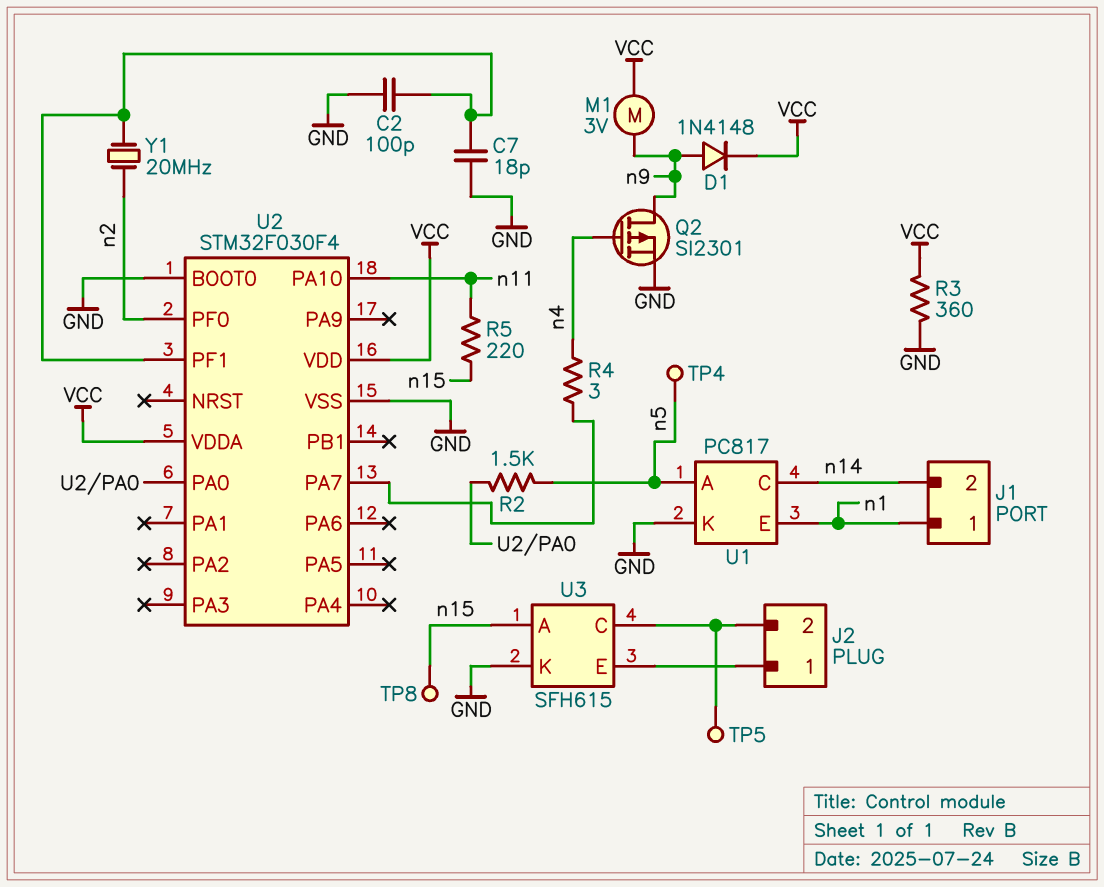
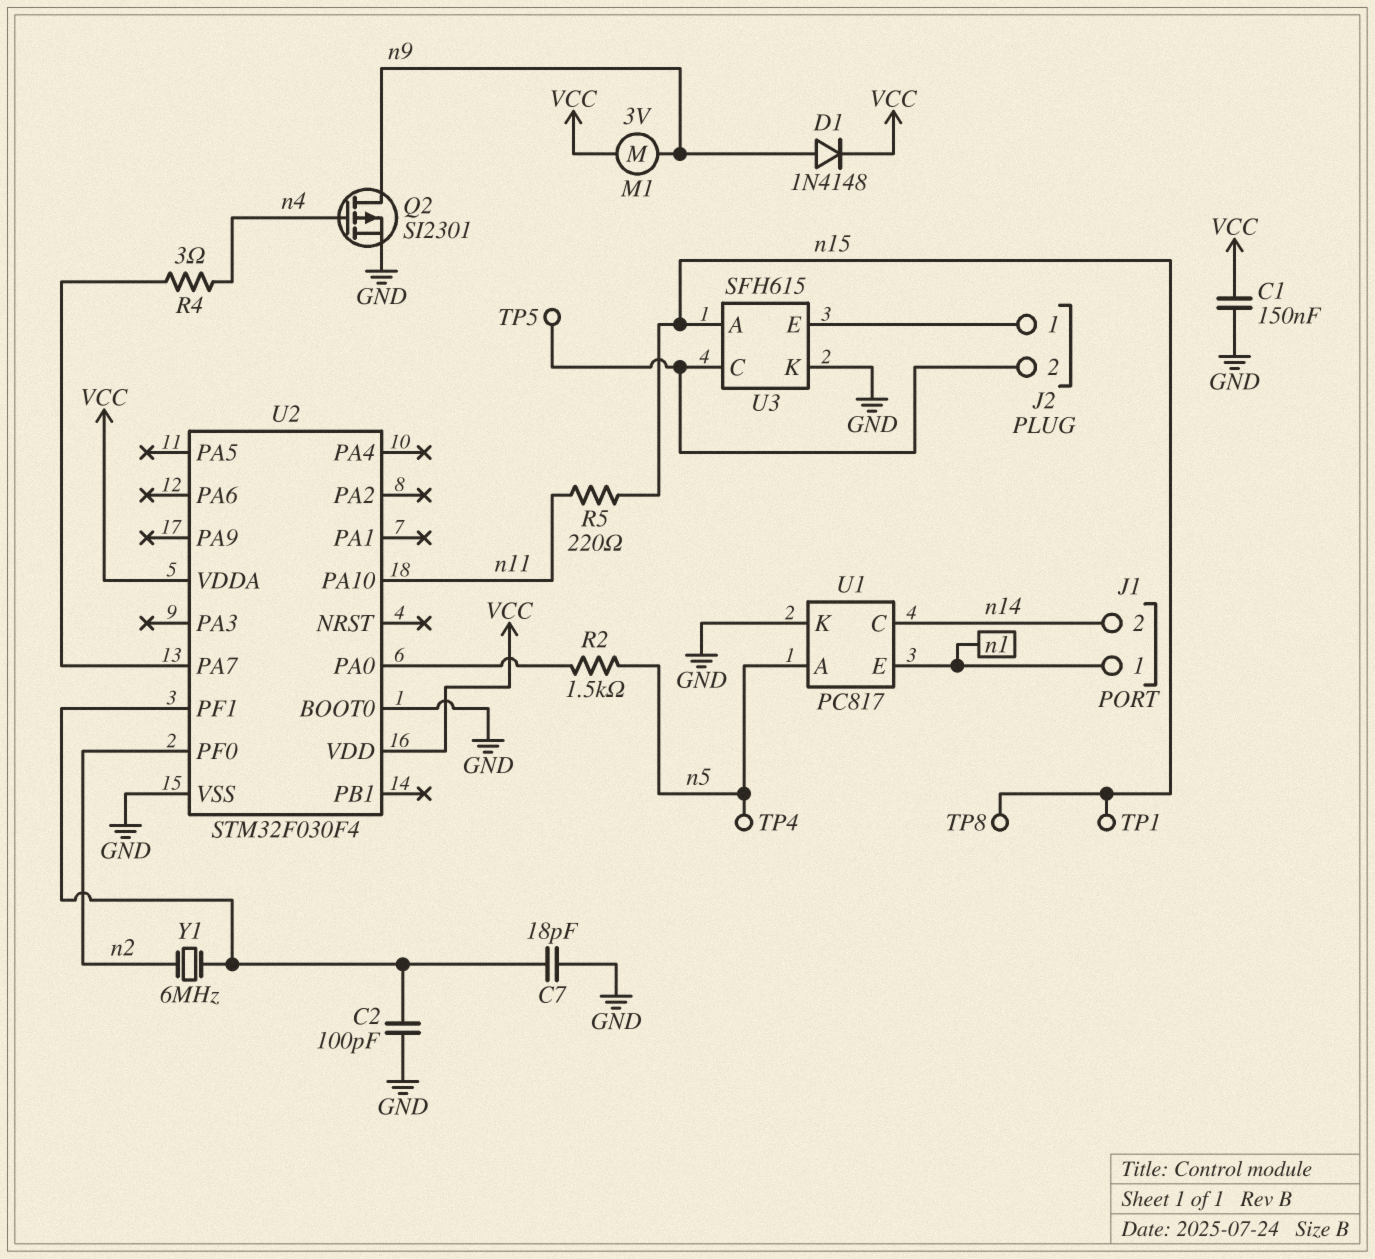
C1: none -> 150nF (GND, VCC)
R3: 360 (GND, VCC) -> none
TP1: none -> test point (n15)
Y1: 20MHz (U2/PF1, n2) -> 6MHz (U2/PF1, n2)

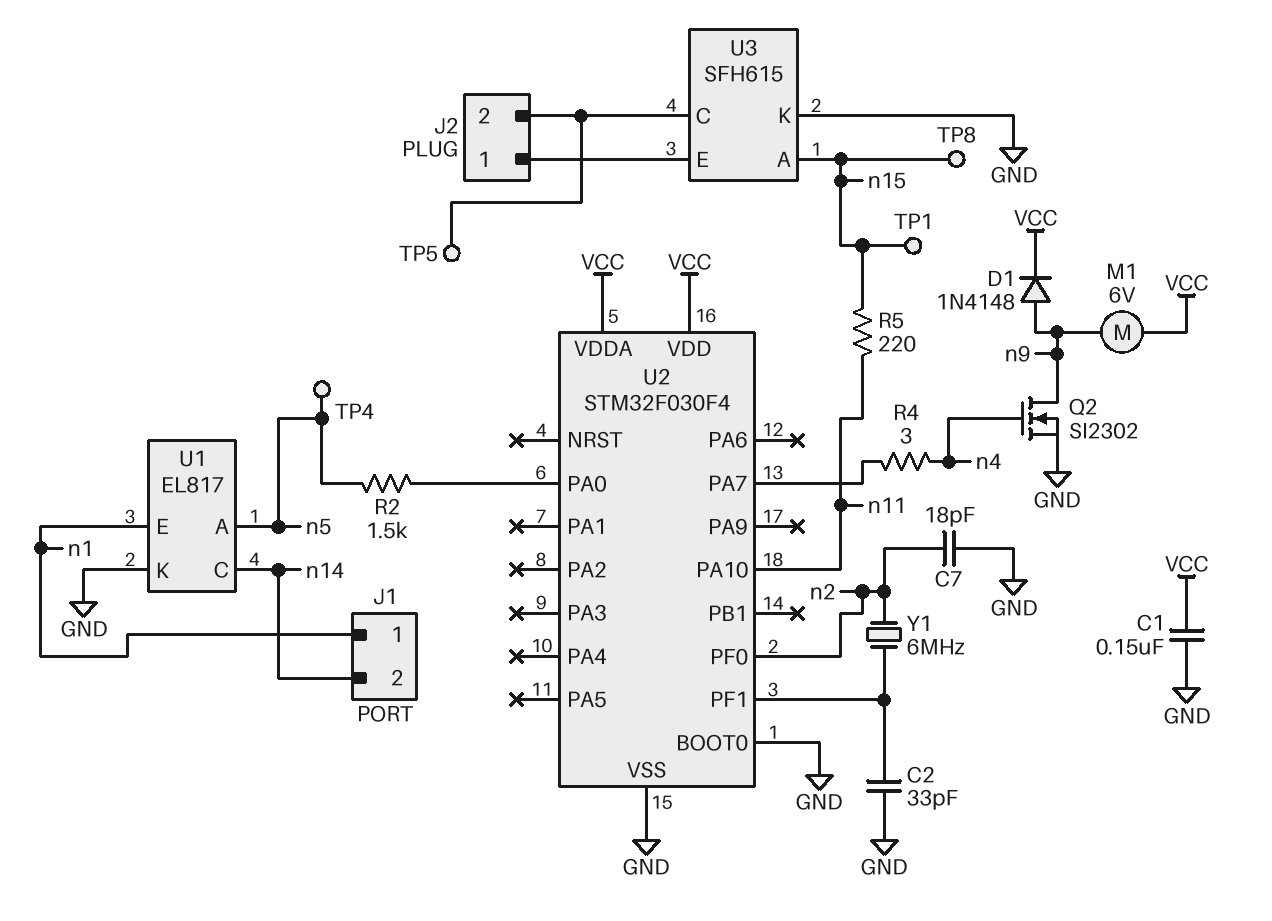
C2: 100pF (GND, U2/PF1) -> 33pF (GND, U2/PF1)
C7: 18pF (GND, U2/PF1) -> 18pF (GND, n2)
M1: motor 3V (VCC, n9) -> motor 6V (VCC, n9)
Q2: PMOS SI2301 (G n4, D n9, S GND) -> NMOS SI2302 (G n4, D n9, S GND)
U1: PC817 -> EL817

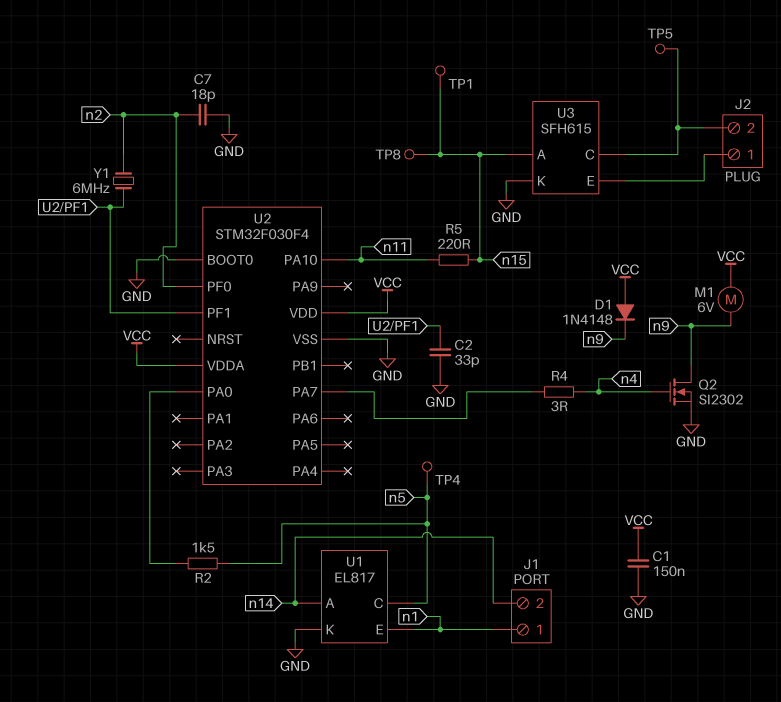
D1: diode 1N4148 (A n9, K VCC) -> diode 1N4148 (A VCC, K n9)
U1 pin A: n5 -> n14
U1 pin C: n14 -> n5

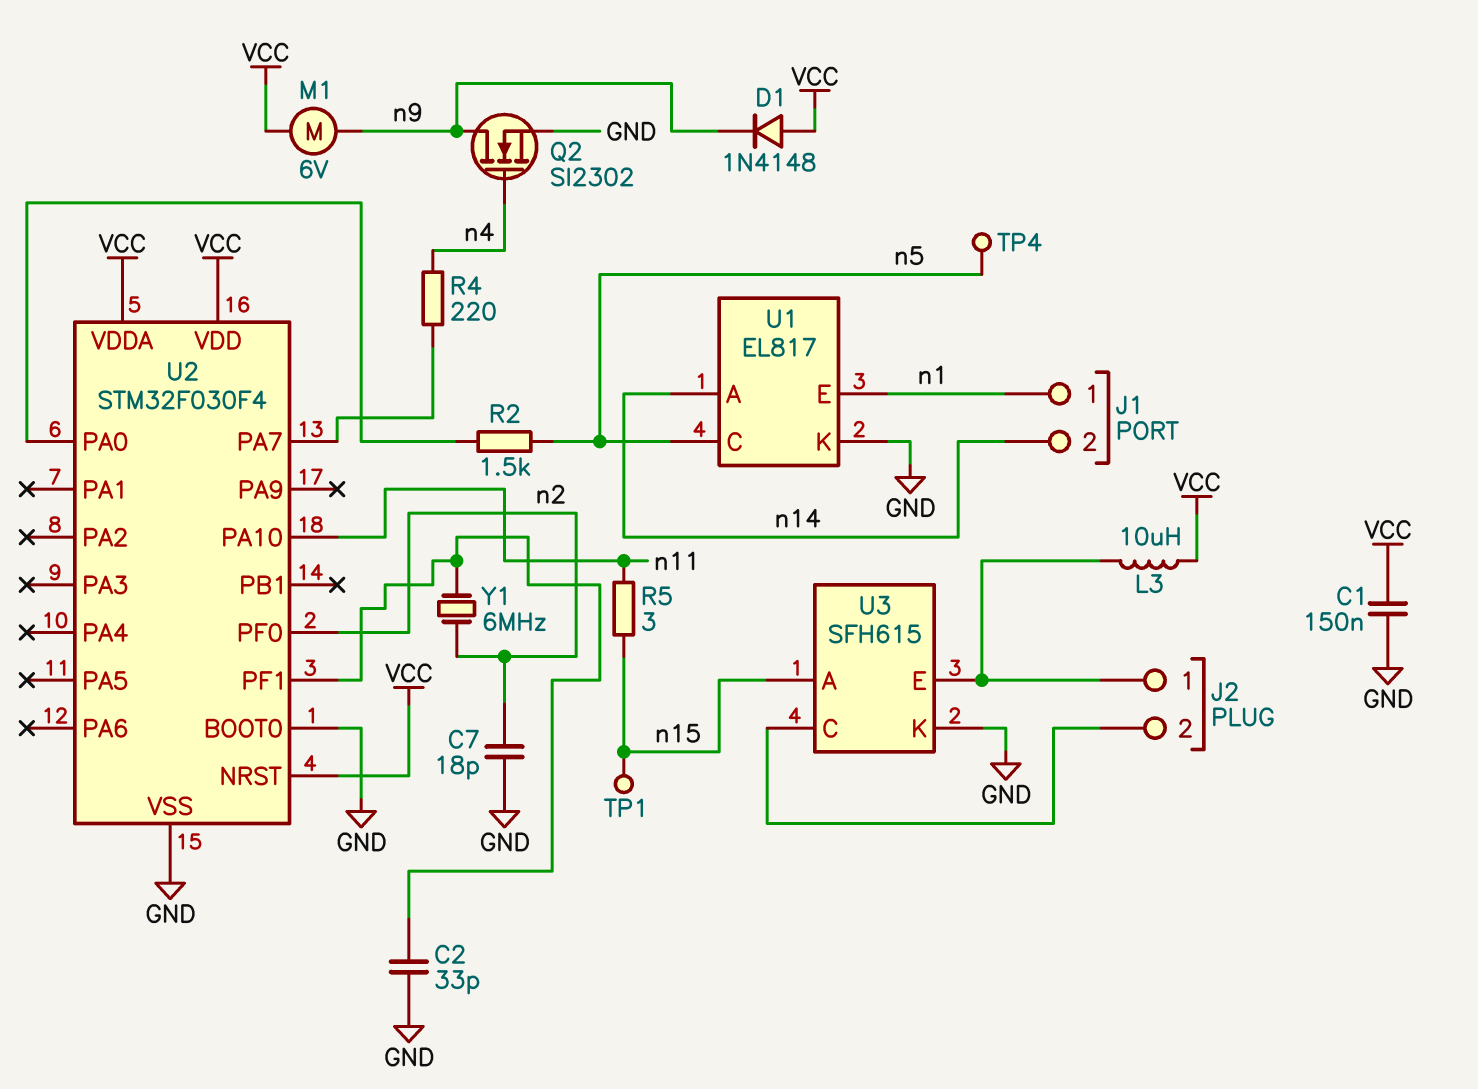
L3: none -> 10uH (J2/1, VCC)
R4: 3 (U2/PA7, n4) -> 220 (U2/PA7, n4)
R5: 220 (n11, n15) -> 3 (n11, n15)
TP5: test point (J2/2) -> none
TP8: test point (n15) -> none
U2 pin NRST: none -> VCC

